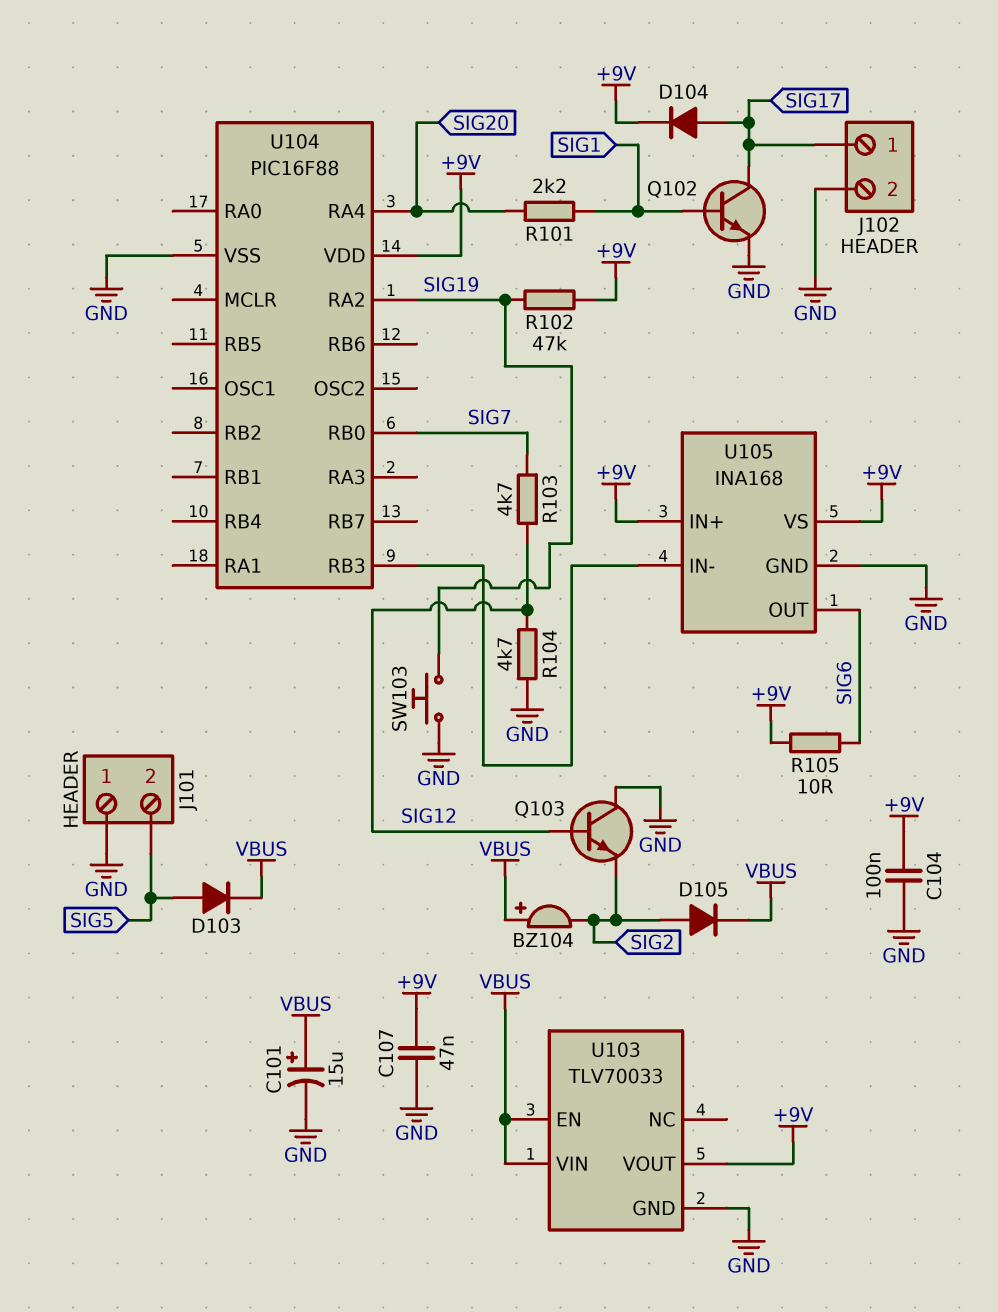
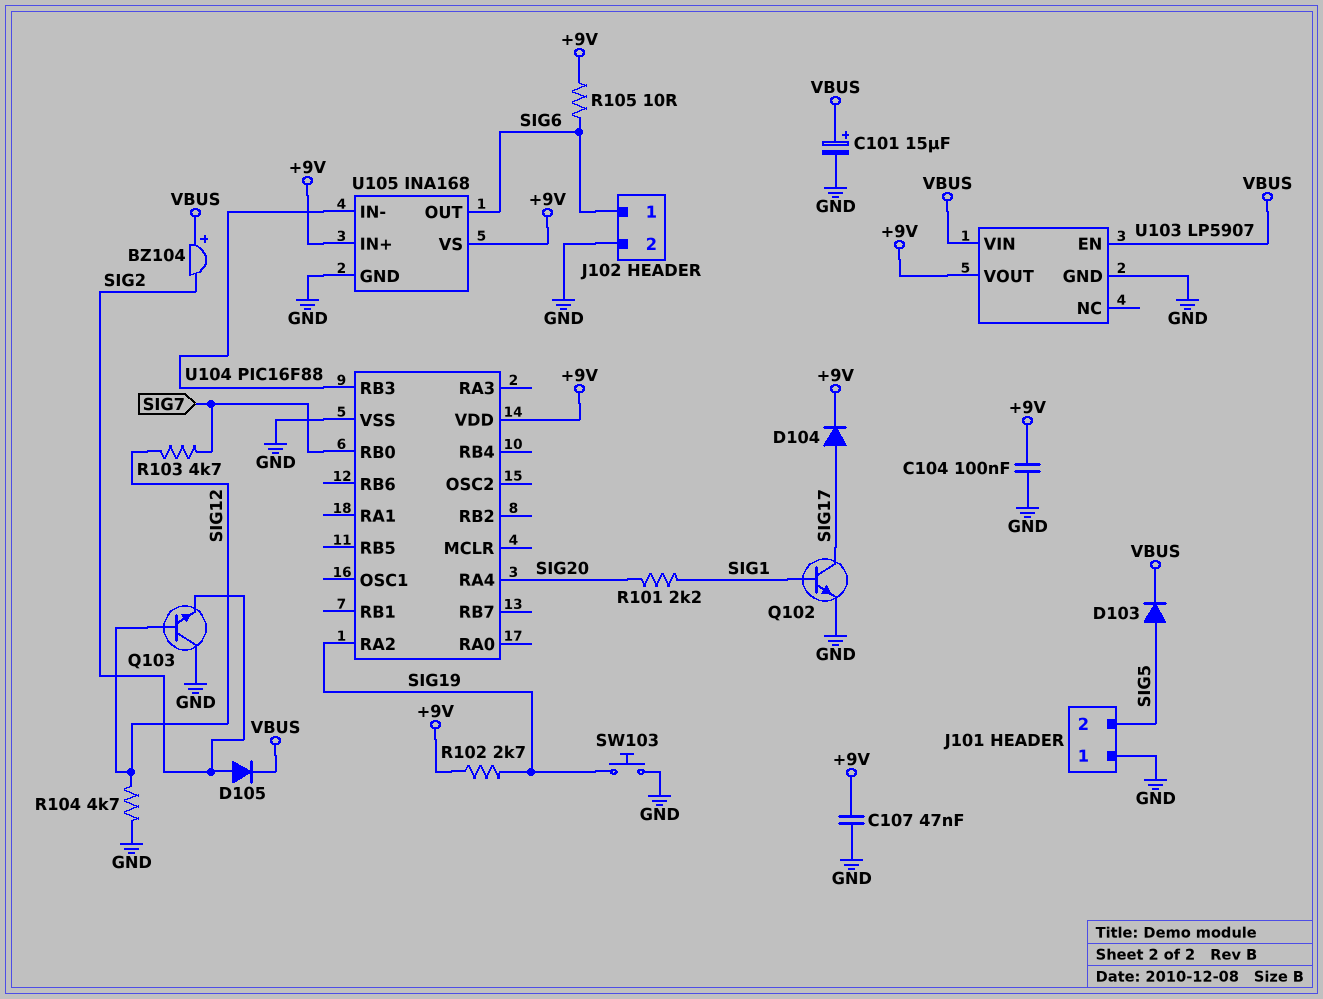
J102 pin 1: SIG17 -> SIG6
R102: 47k (+9V, SIG19) -> 2.7k (+9V, SIG19)
U103: TLV70033 -> LP5907

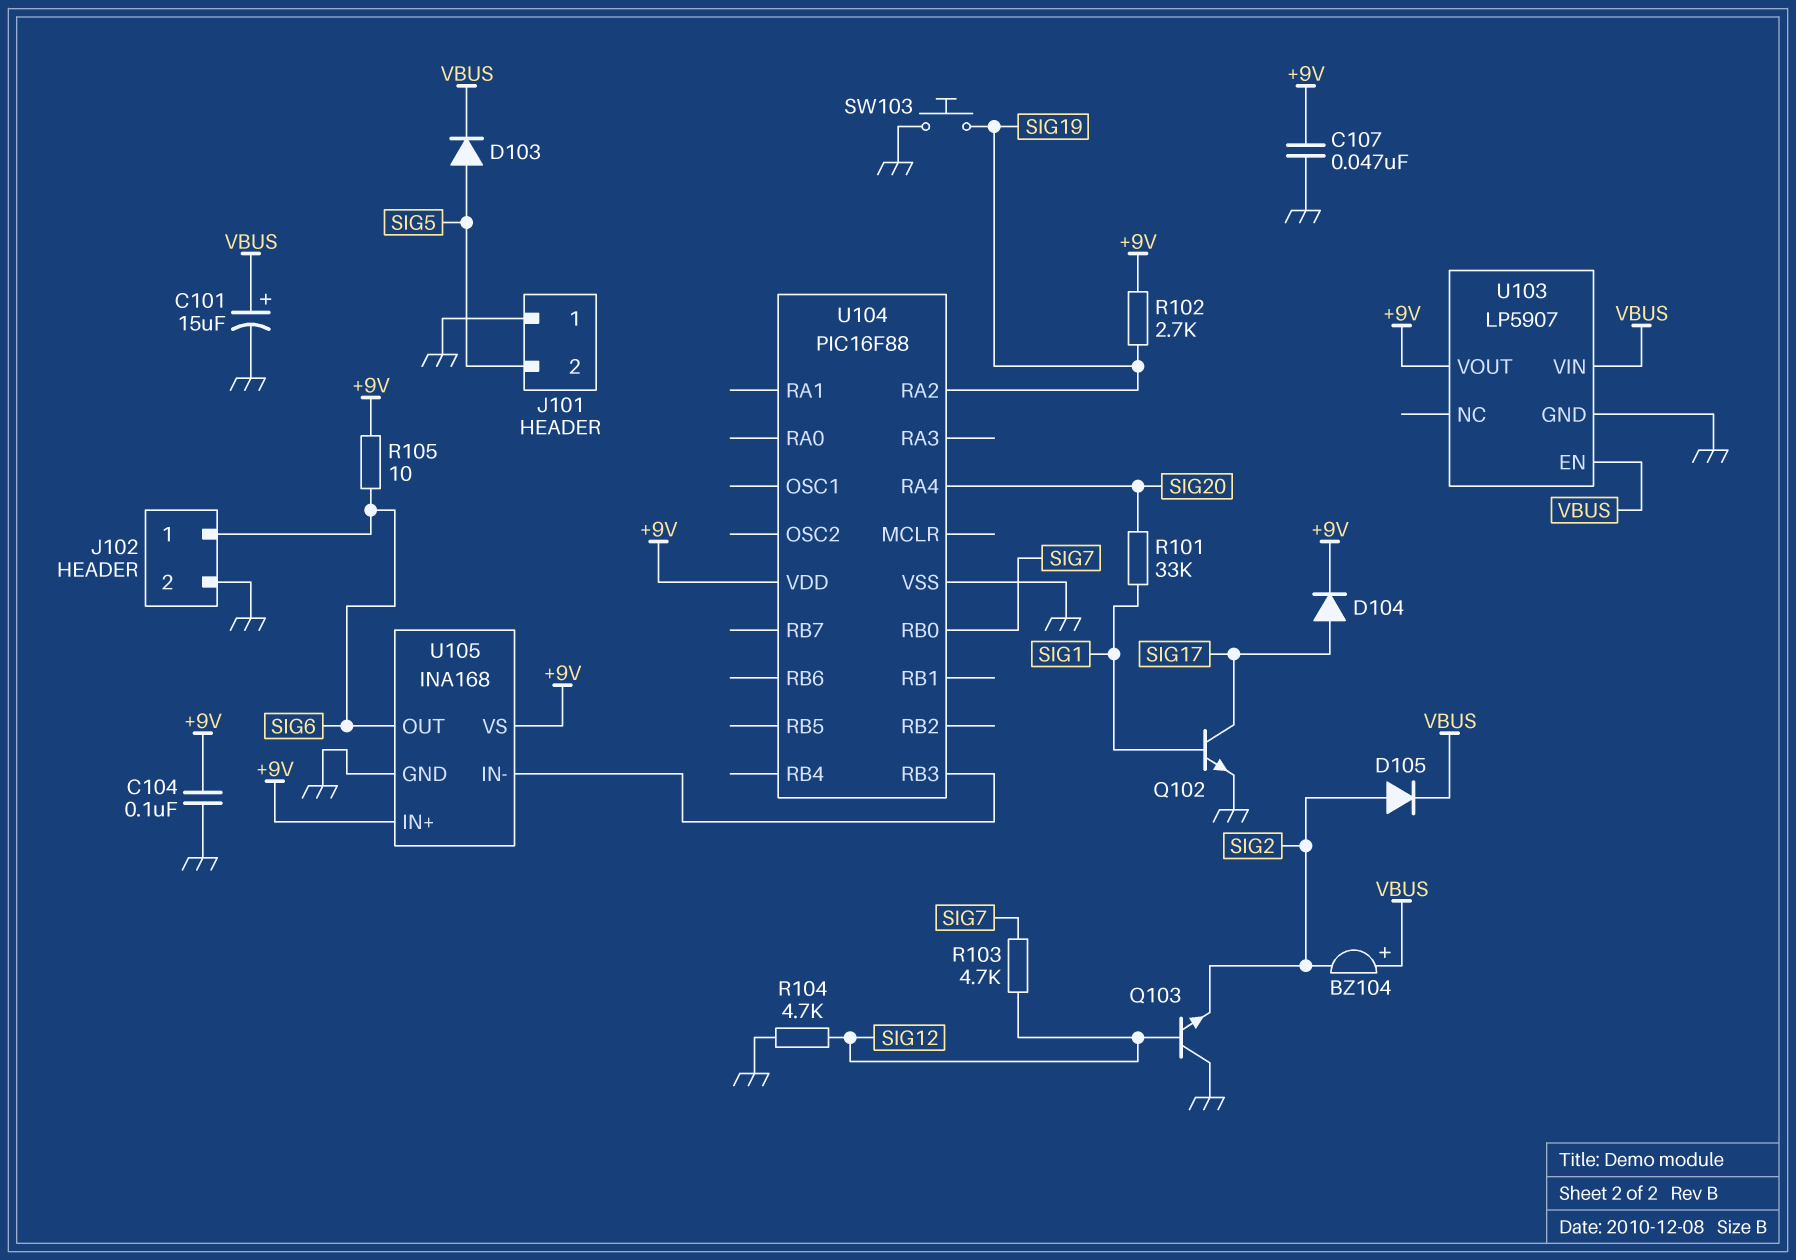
R101: 2.2k (SIG1, SIG20) -> 33k (SIG1, SIG20)

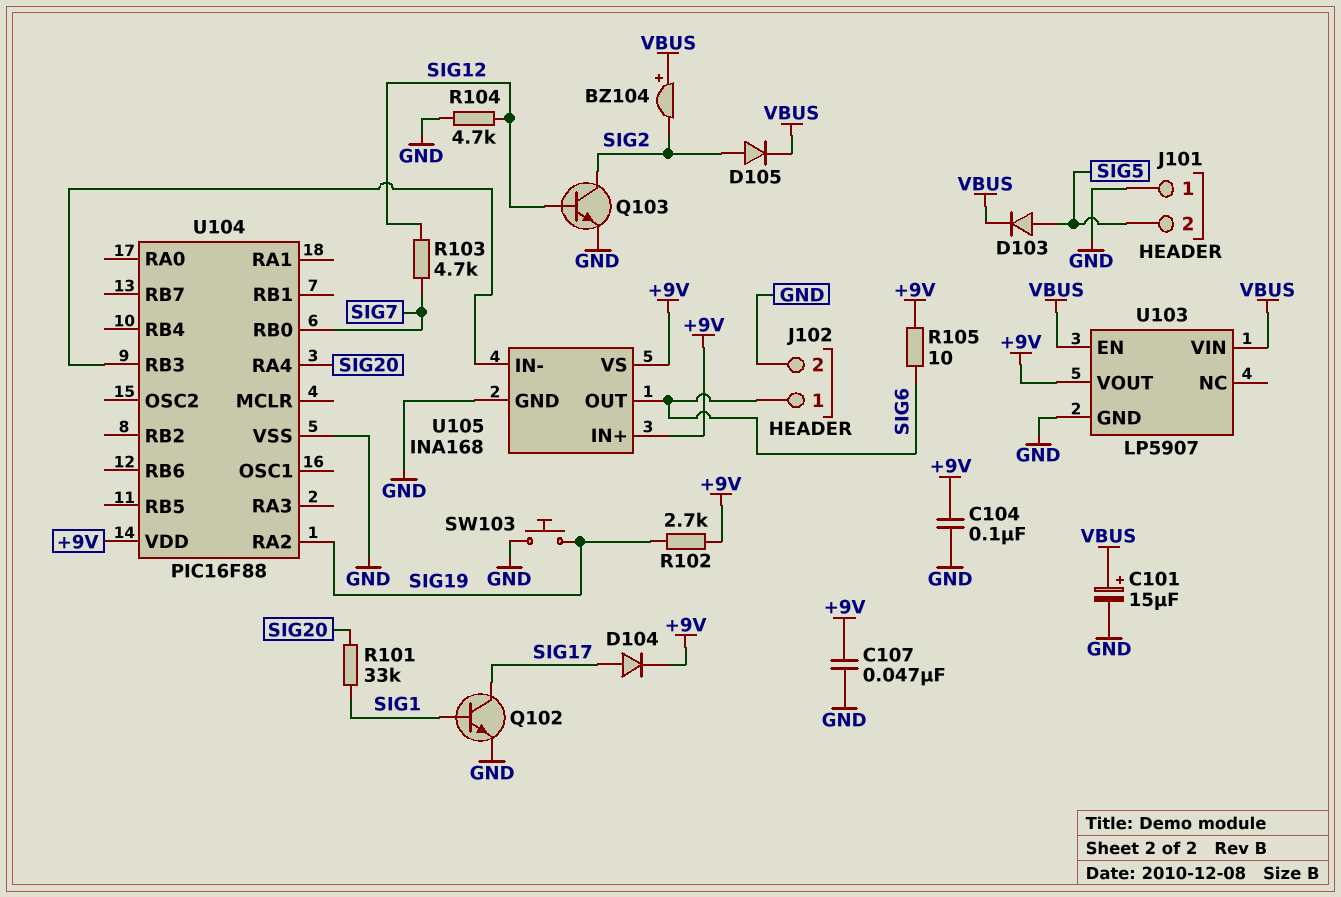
Q103: NPN (B SIG12, C GND, E SIG2) -> NPN (B SIG12, C SIG2, E GND)

